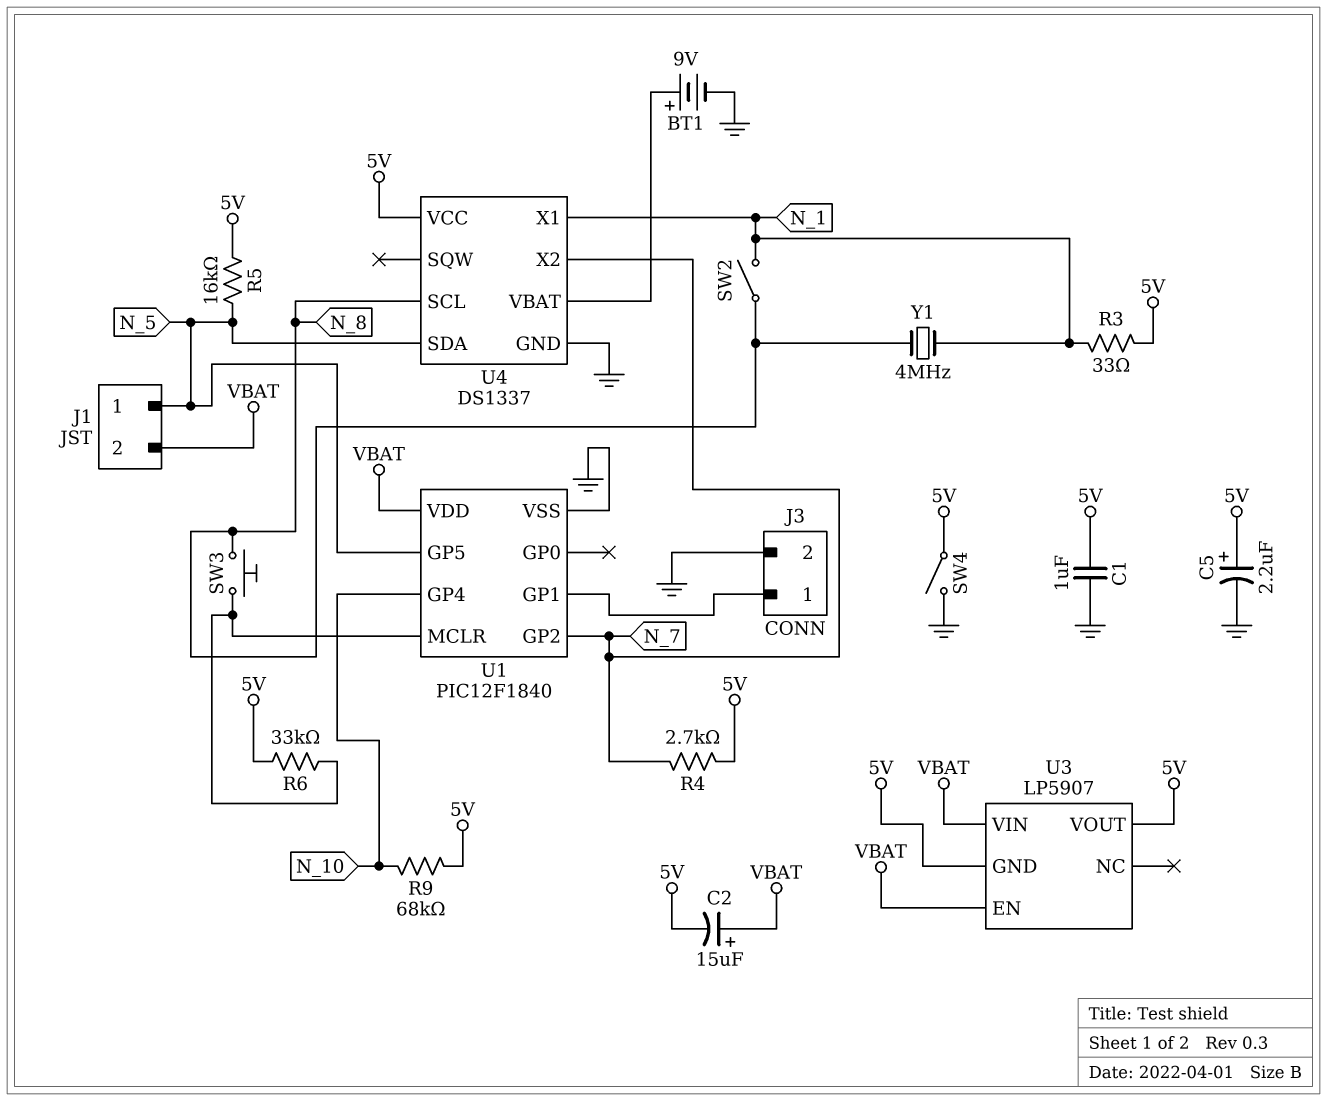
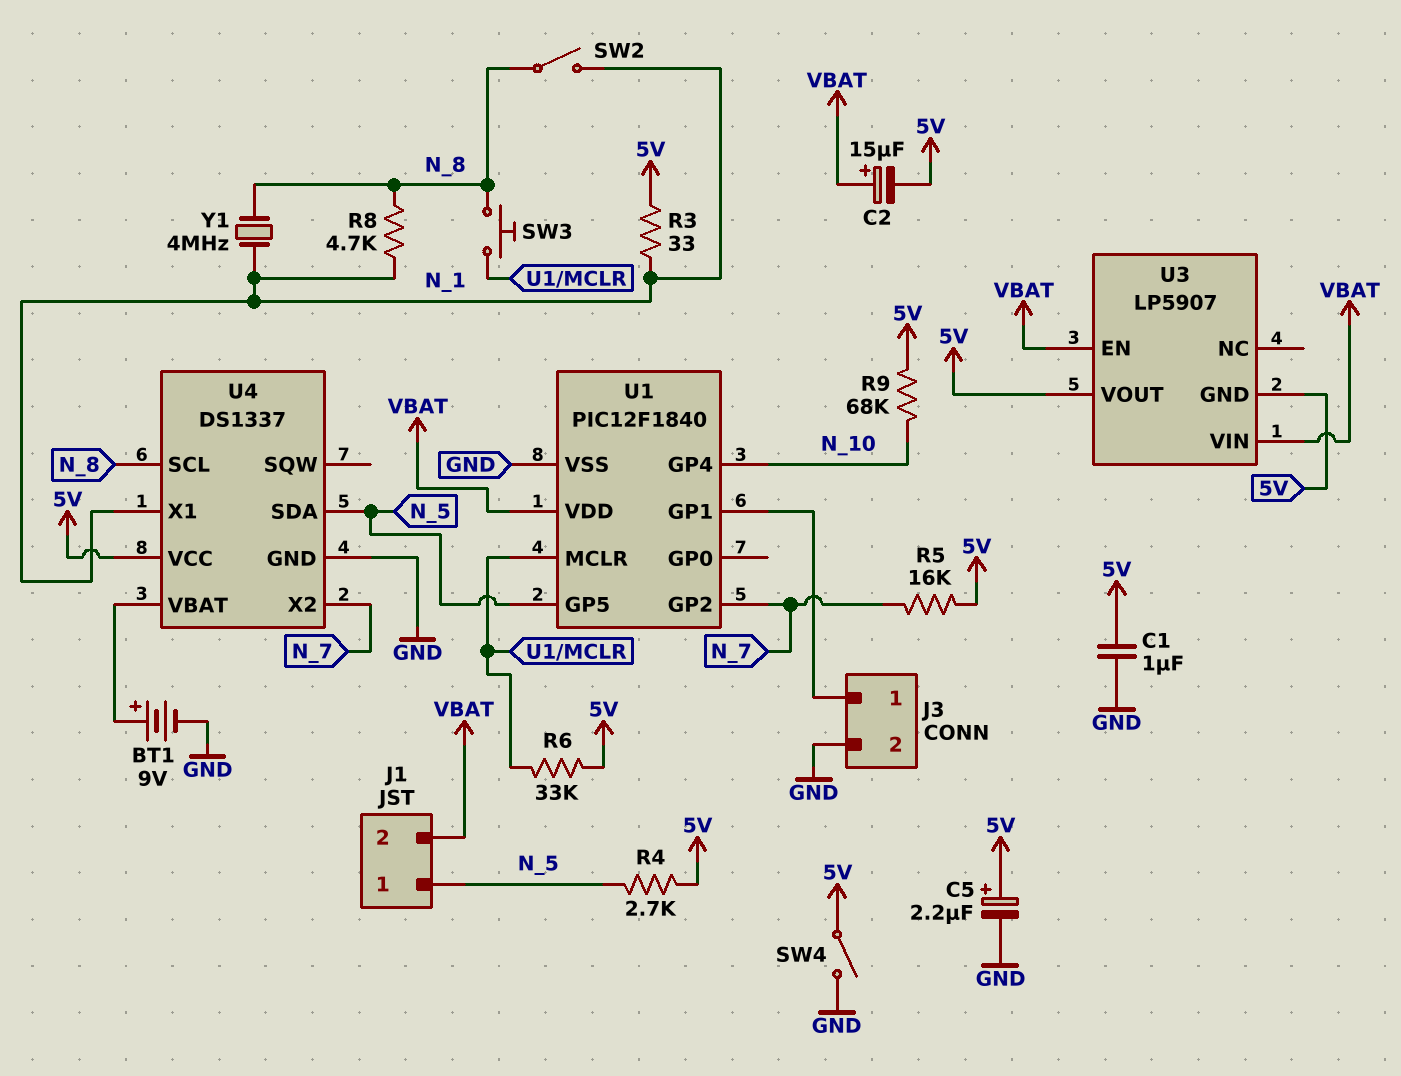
R4: 2.7k (5V, N_7) -> 2.7k (5V, N_5)
R5: 16k (5V, N_5) -> 16k (5V, N_7)
R8: none -> 4.7k (N_1, N_8)

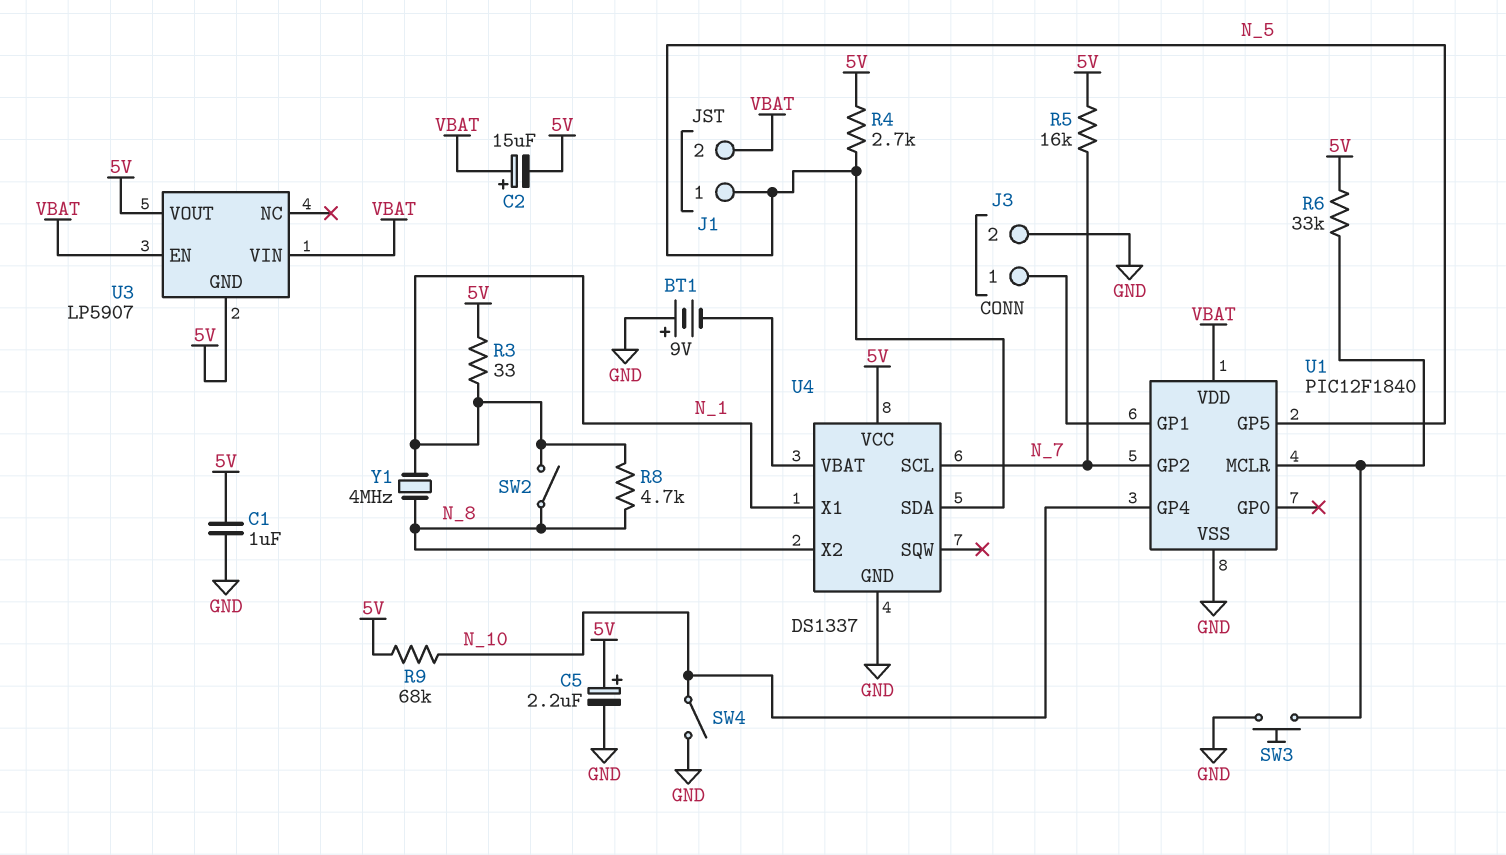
BT1: 9V (plus U4/VBAT, minus GND) -> 9V (plus GND, minus U4/VBAT)
SW3: button (N_8, U1/MCLR) -> button (GND, U1/MCLR)
SW4: switch (5V, GND) -> switch (GND, N_10)
U4 pin SCL: N_8 -> N_7
U4 pin X2: N_7 -> N_8

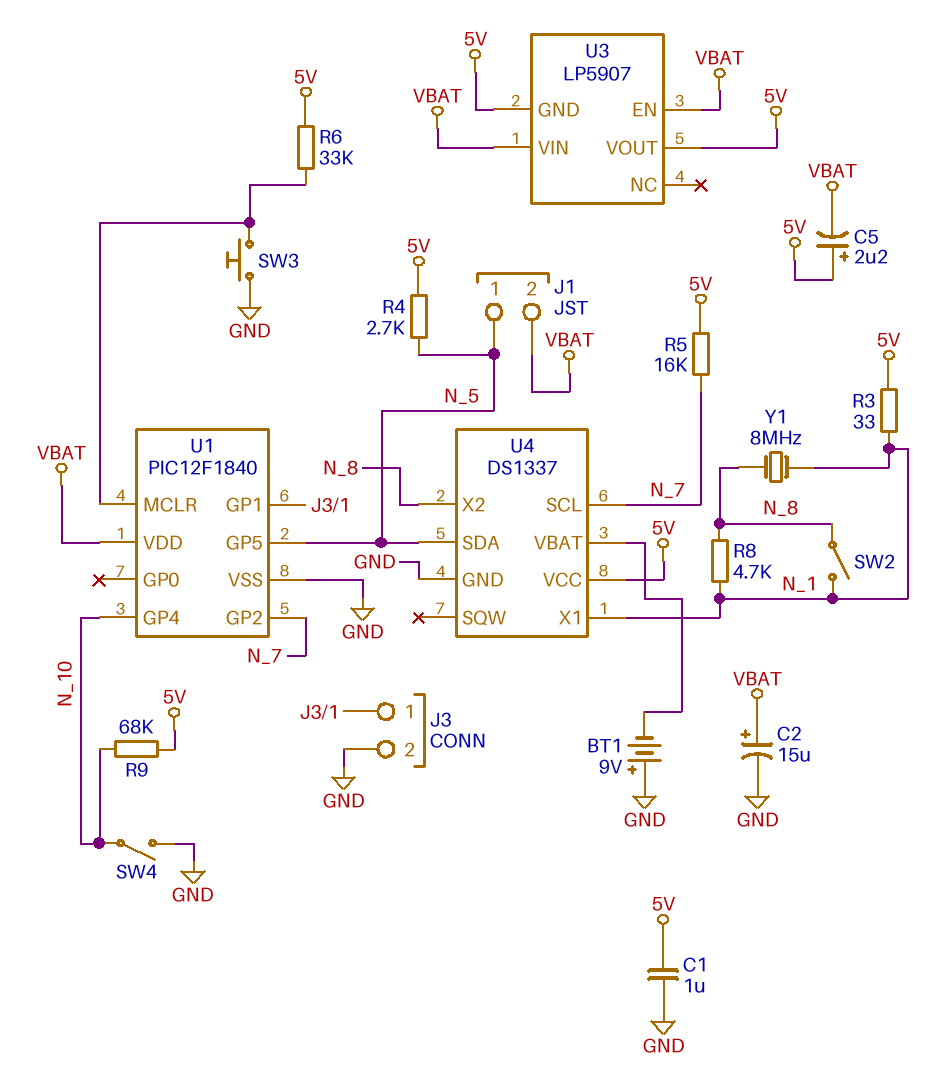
C2: 15uF (plus VBAT, minus 5V) -> 15uF (plus VBAT, minus GND)
C5: 2.2uF (plus 5V, minus GND) -> 2.2uF (plus 5V, minus VBAT)
Y1: 4MHz (N_1, N_8) -> 8MHz (N_1, N_8)

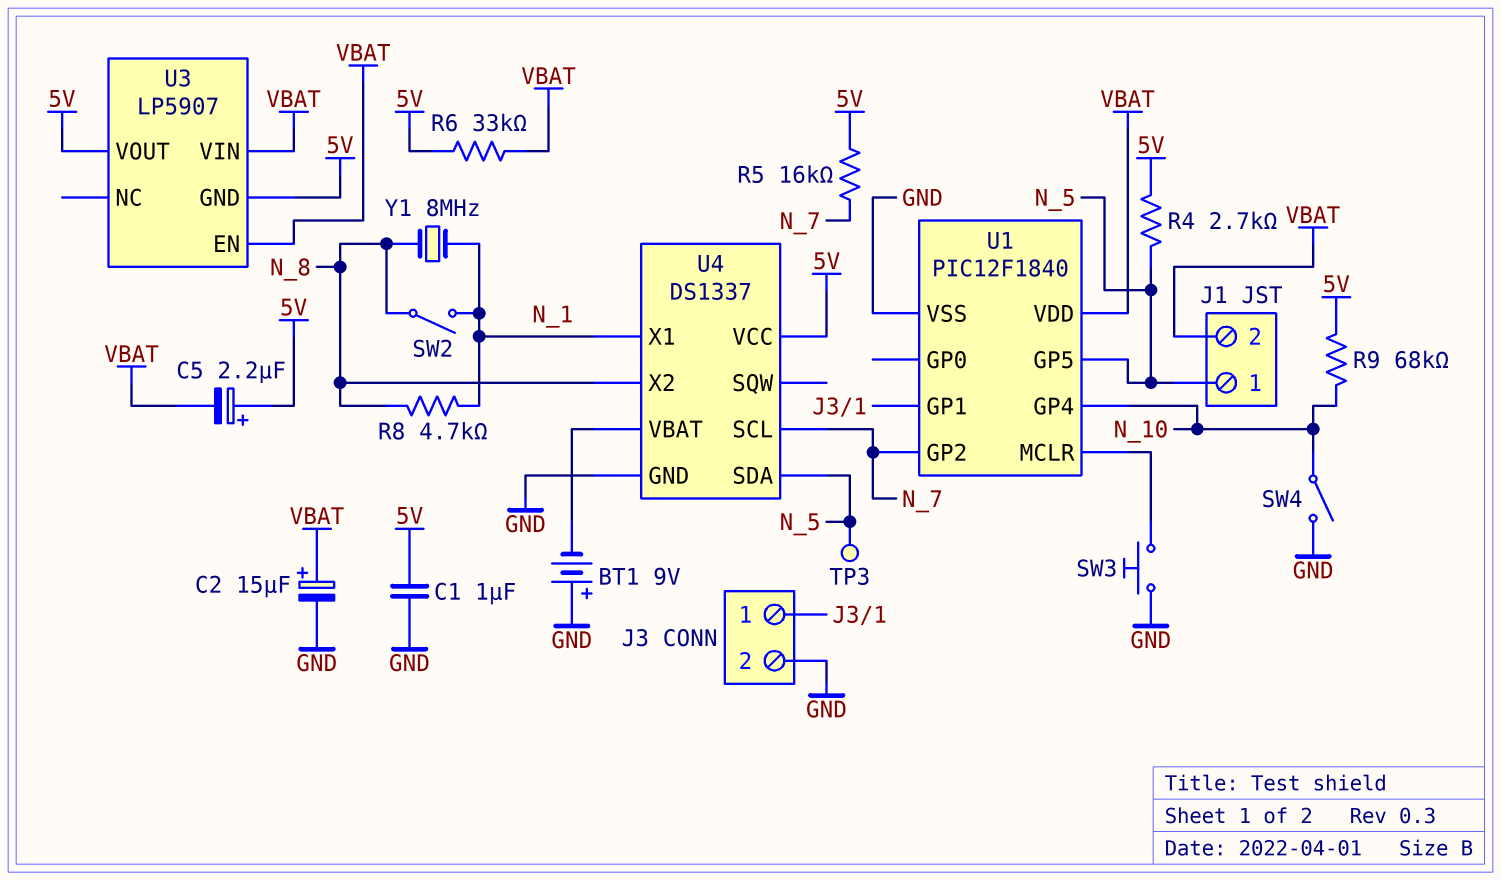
R3: 33 (5V, N_1) -> none
R6: 33k (5V, U1/MCLR) -> 33k (5V, VBAT)
TP3: none -> test point (N_5)

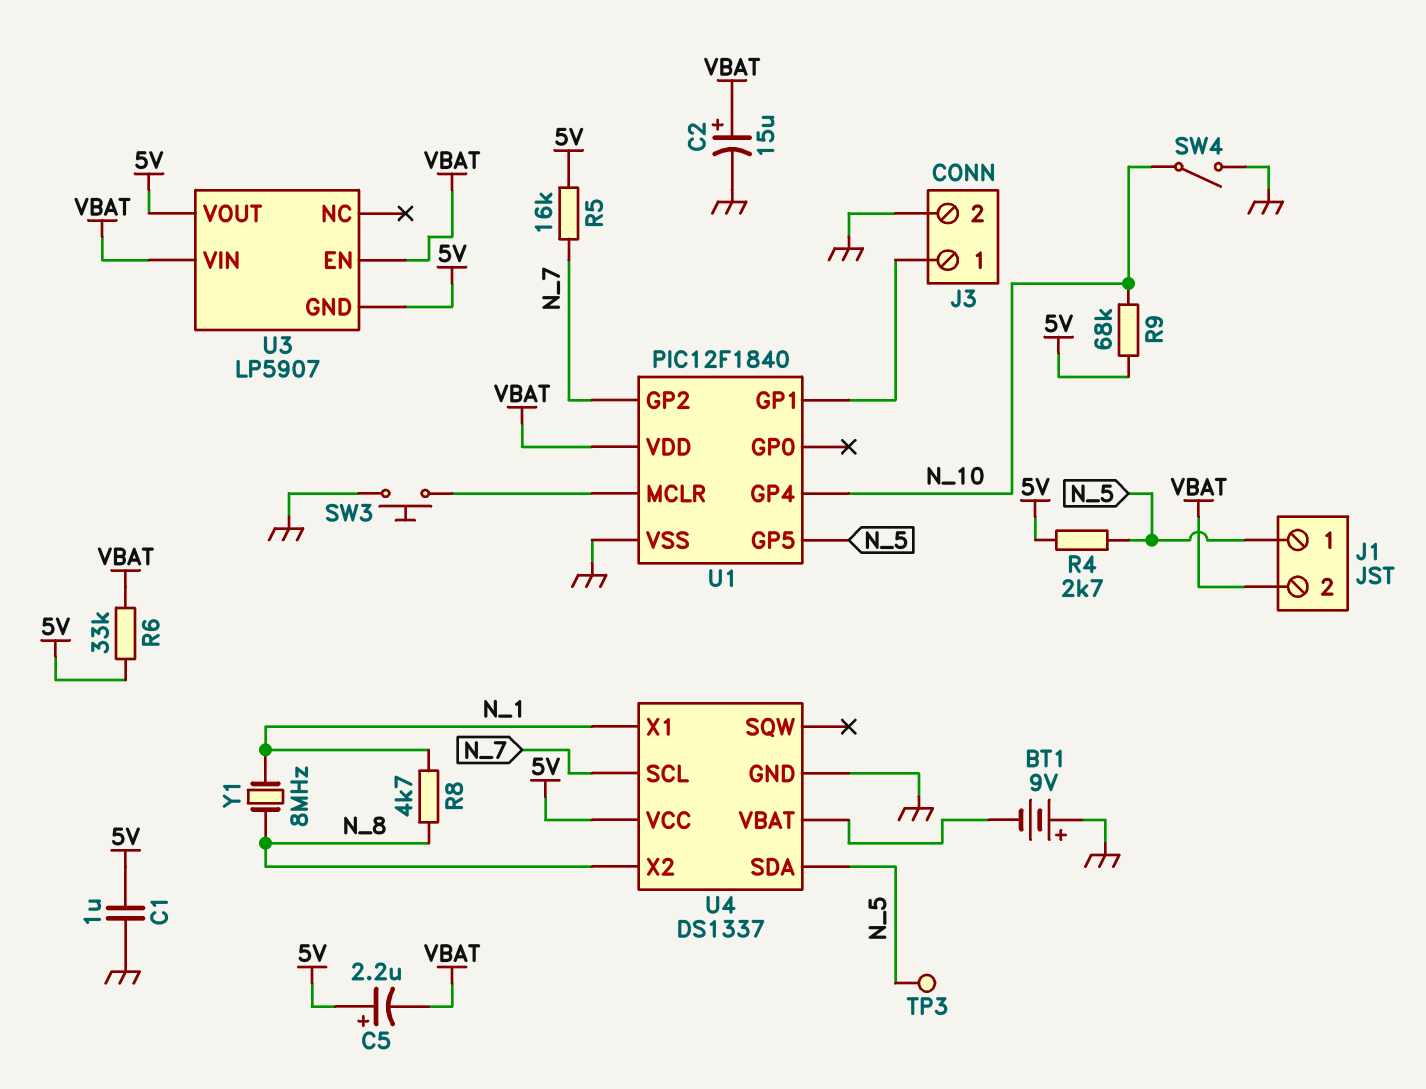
SW2: switch (N_1, N_8) -> none

